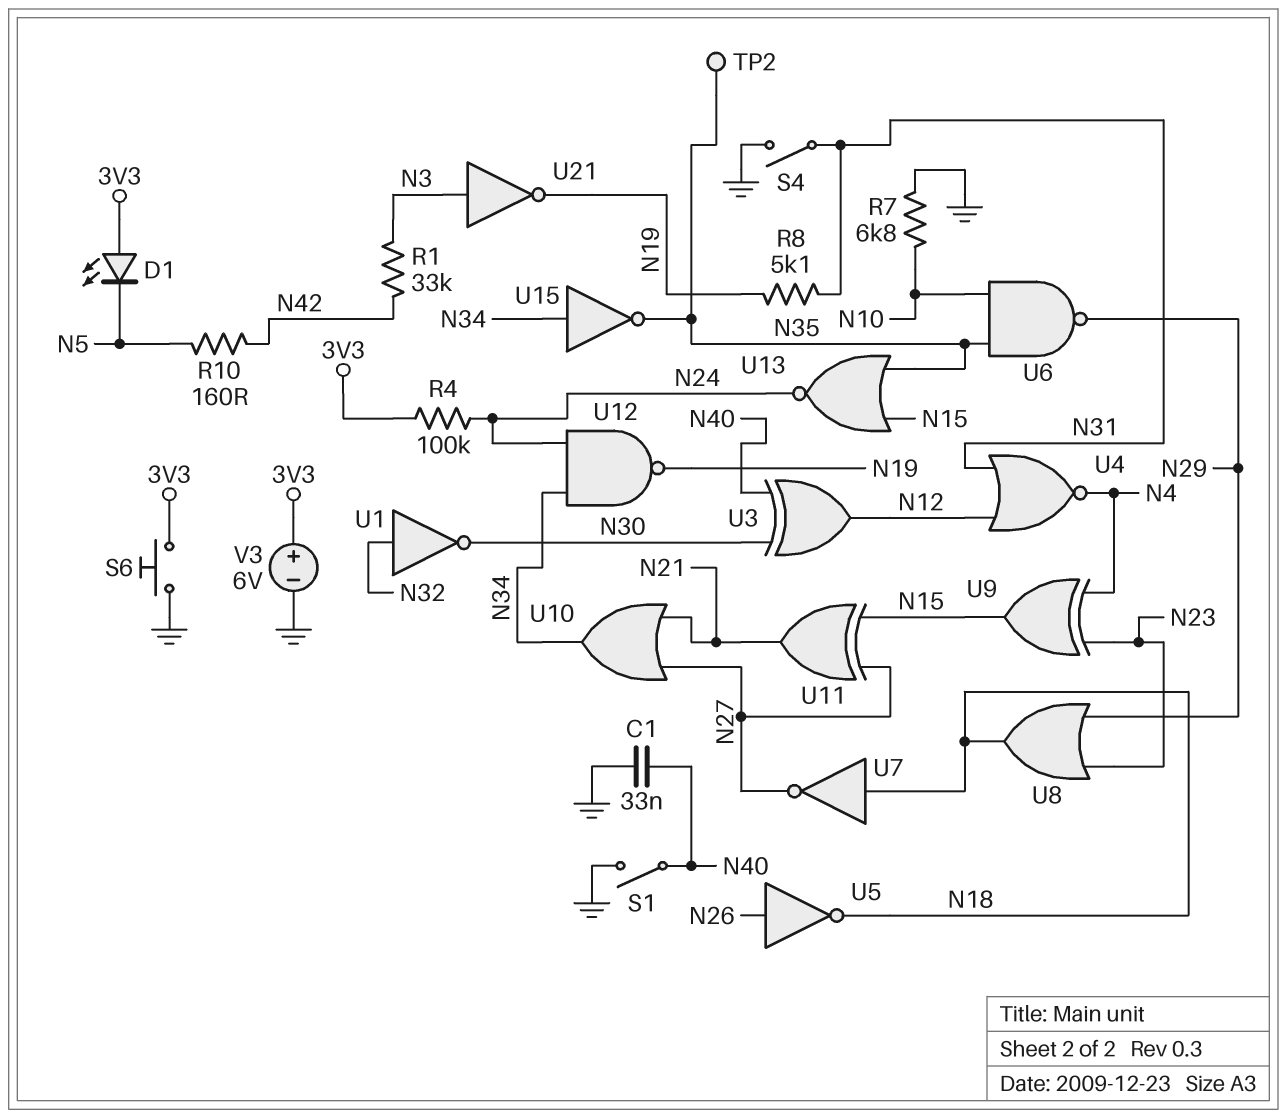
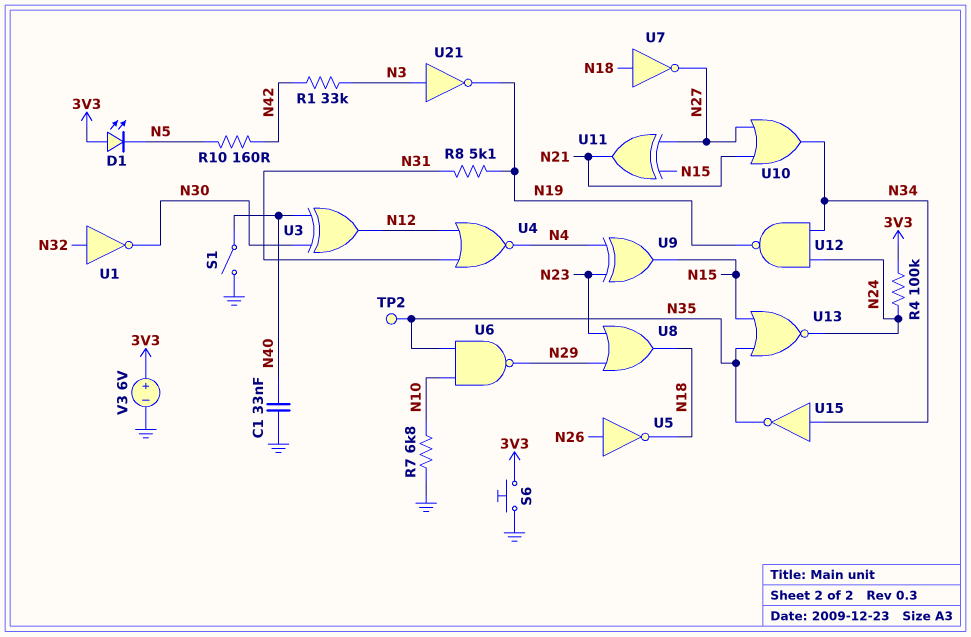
S4: switch (GND, N31) -> none

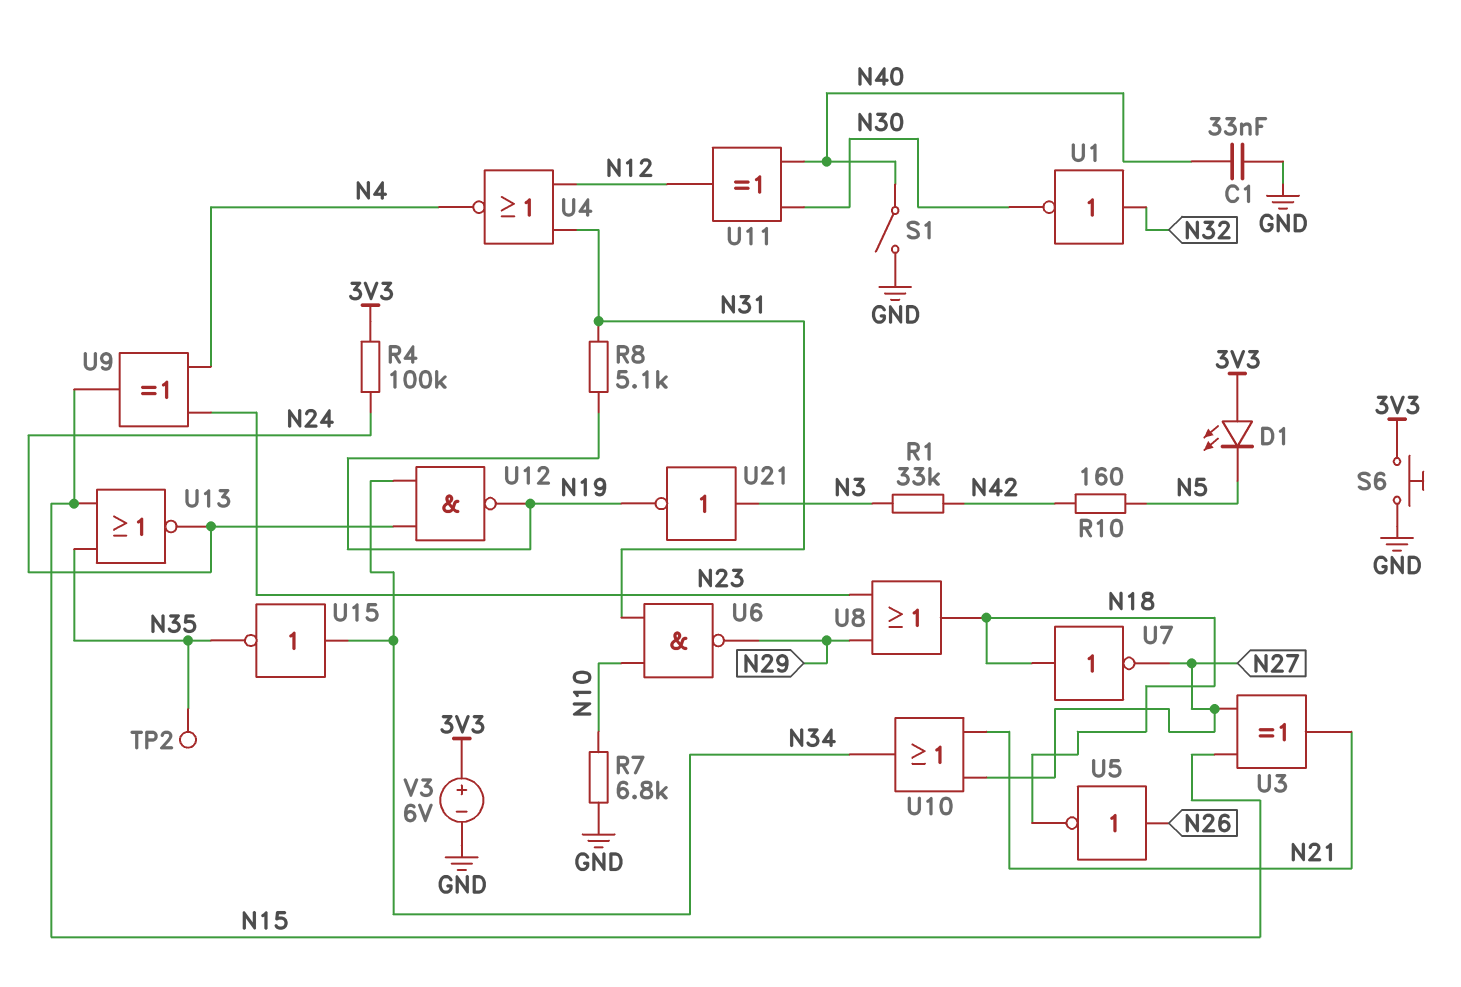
U3: XOR (in N30, in N40, out N12) -> XOR (in N15, in N27, out N21)
U6: NAND (in N10, in N35, out N29) -> NAND (in N10, in N31, out N29)
U11: XOR (in N15, in N27, out N21) -> XOR (in N30, in N40, out N12)

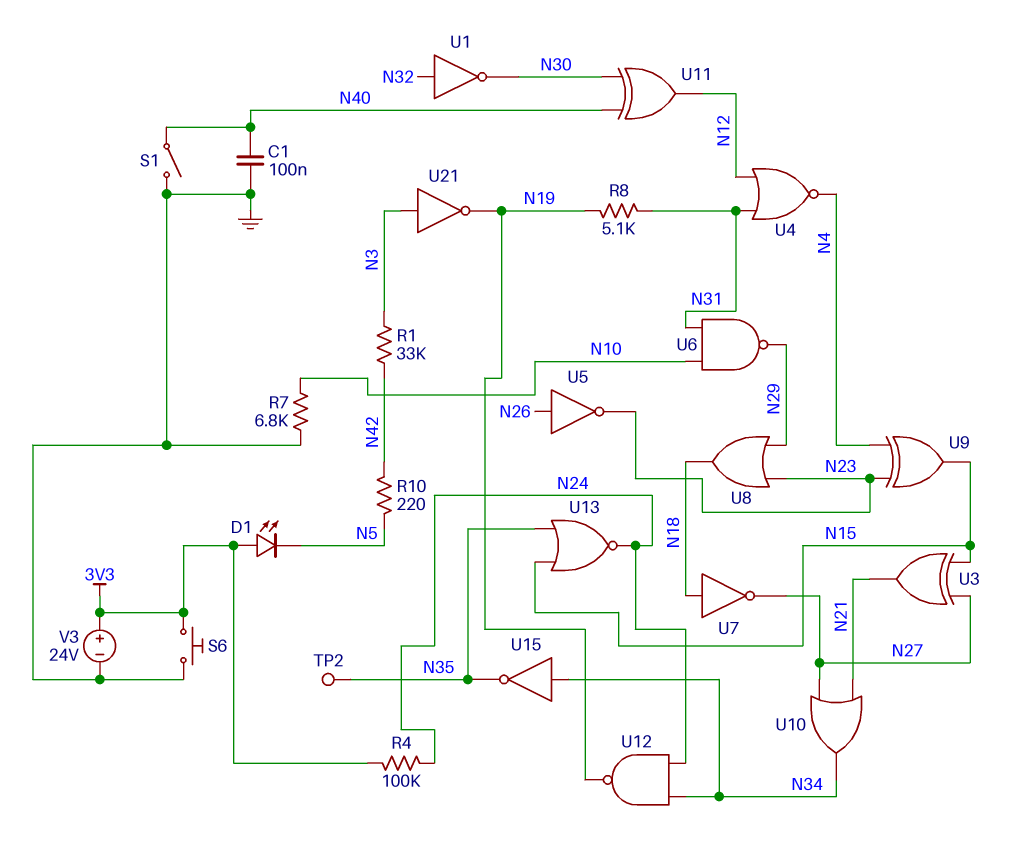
C1: 33nF (GND, N40) -> 100nF (GND, N40)
R10: 160 (N5, N42) -> 220 (N5, N42)
U5: NOT (in N26, out N18) -> NOT (in N26, out N23)
V3: 6V (plus 3V3, minus GND) -> 24V (plus 3V3, minus GND)

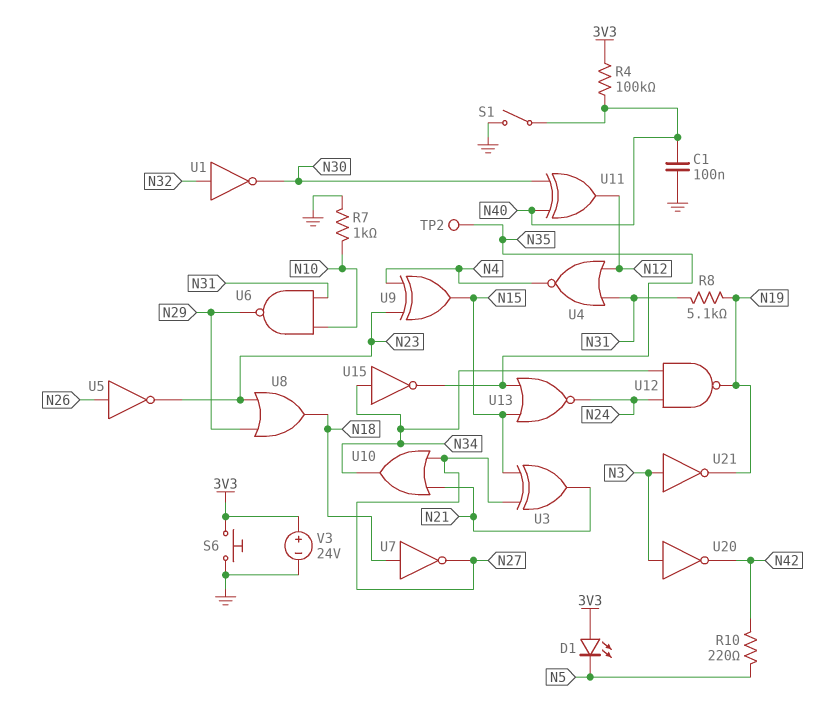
R1: 33k (N3, N42) -> none
R4: 100k (3V3, N24) -> 100k (3V3, N40)
R7: 6.8k (GND, N10) -> 1k (GND, N10)
U20: none -> NOT (in N3, out N42)

